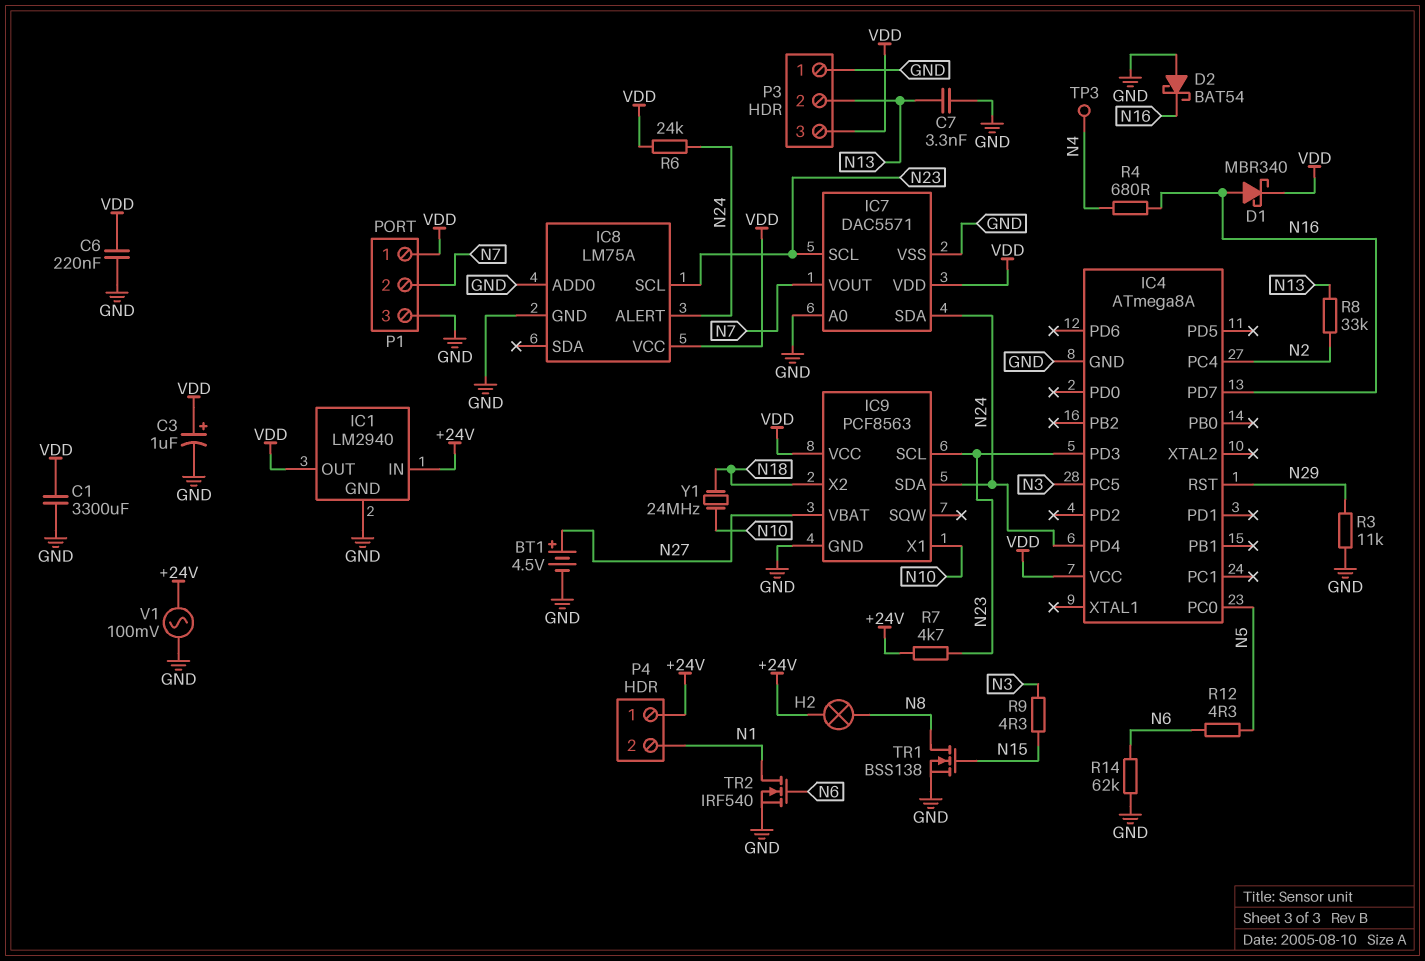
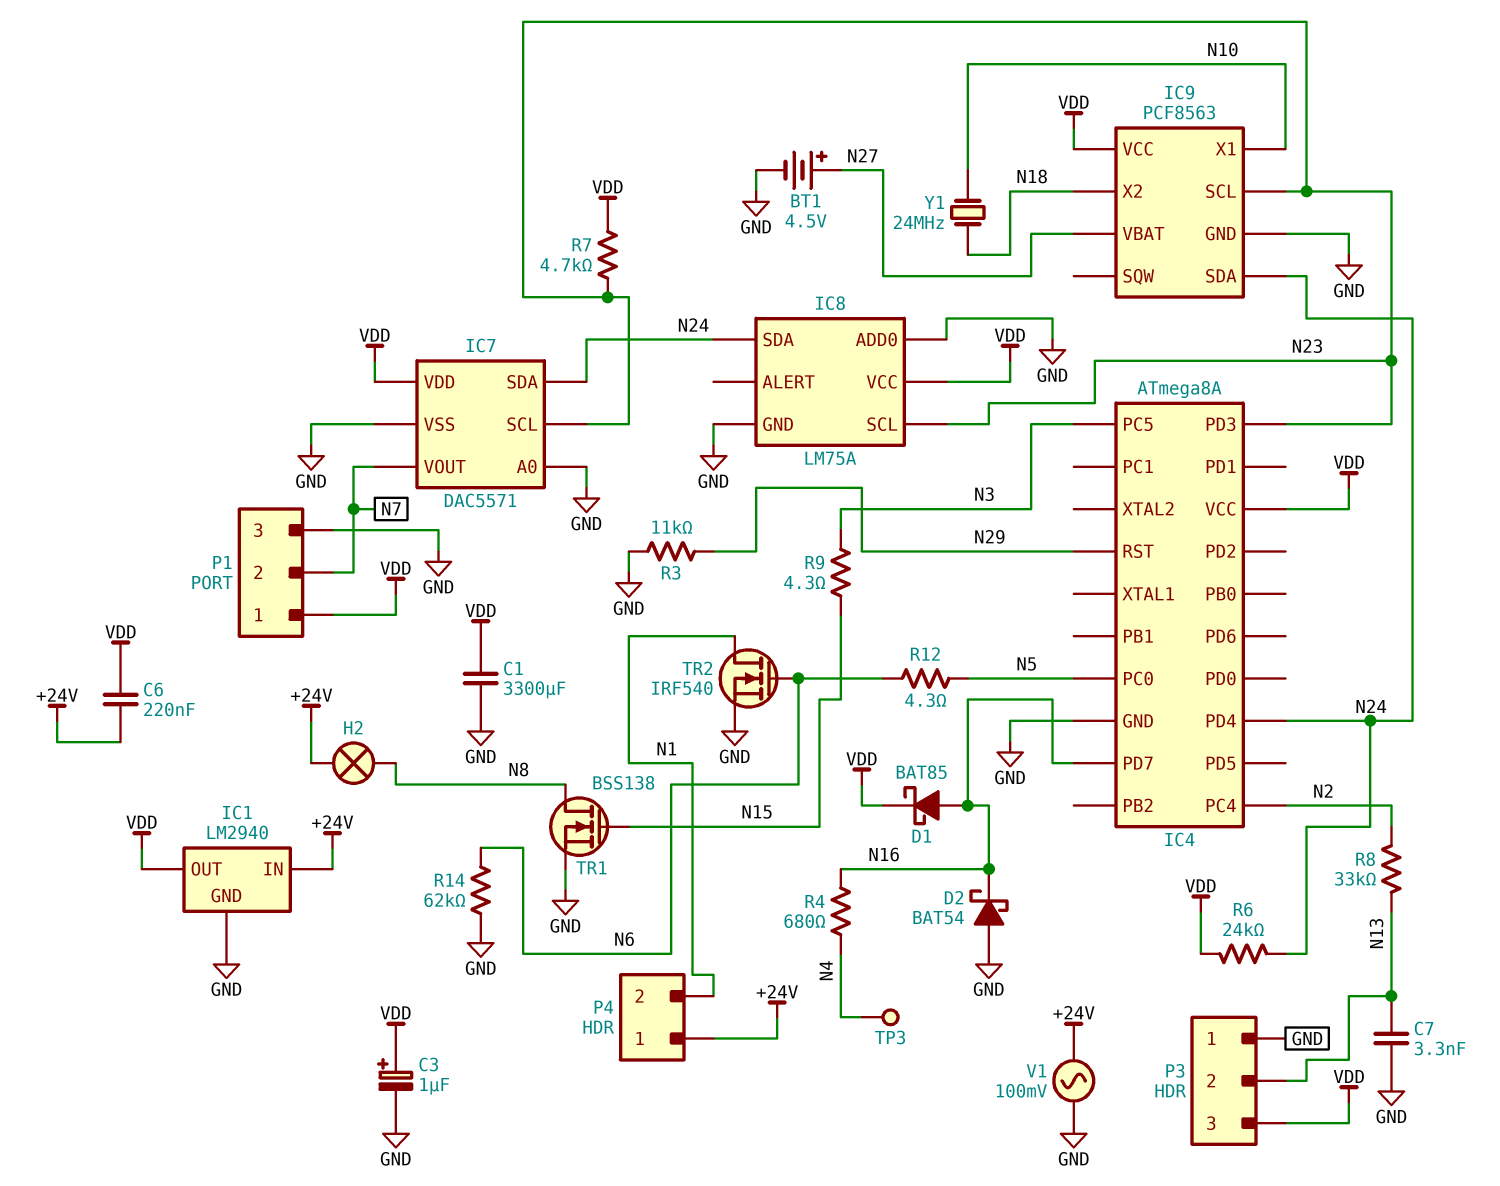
C6: 220nF (GND, VDD) -> 220nF (+24V, VDD)
D1: schottky MBR340 (A N16, K VDD) -> schottky BAT85 (A N16, K VDD)
IC8 pin ALERT: N24 -> none
IC8 pin SDA: none -> N24
R7: 4.7k (+24V, N23) -> 4.7k (N23, VDD)

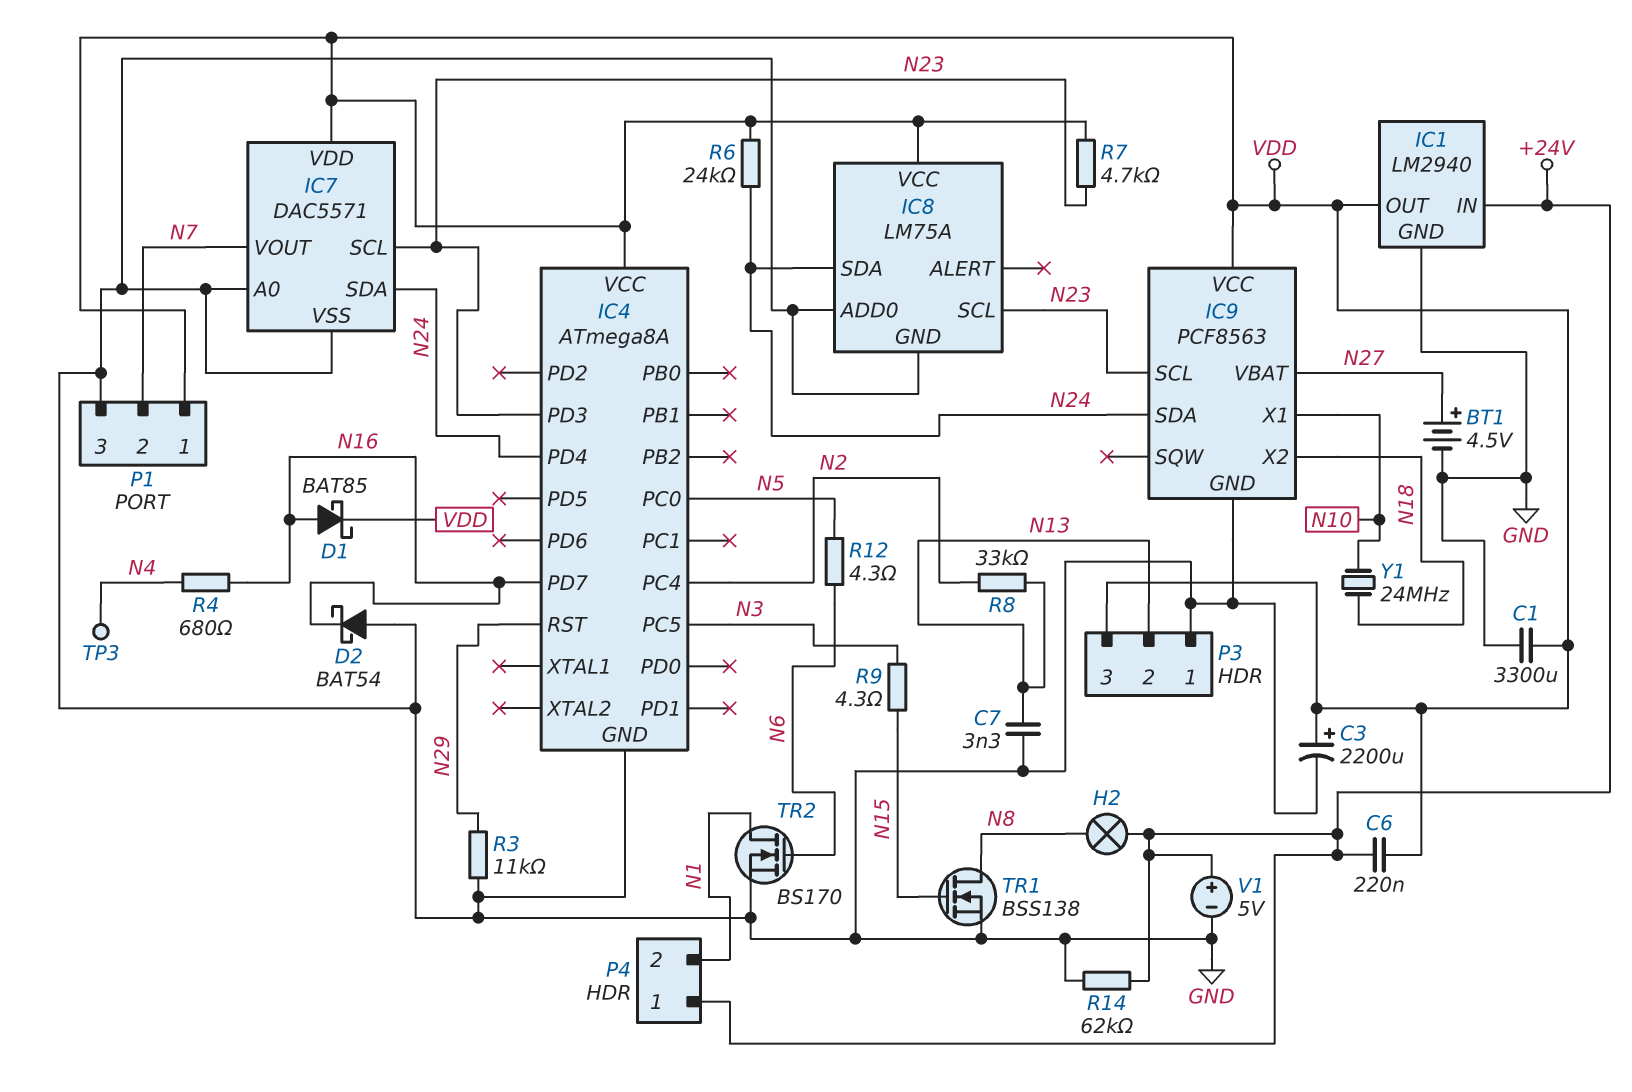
C3: 1uF (plus VDD, minus GND) -> 2200uF (plus VDD, minus GND)
R14: 62k (GND, N6) -> 62k (+24V, GND)
TR2: NMOS IRF540 (G N6, D N1, S GND) -> NMOS BS170 (G N6, D N1, S GND)
V1: AC 100mV (+24V, GND) -> 5V (plus +24V, minus GND)

